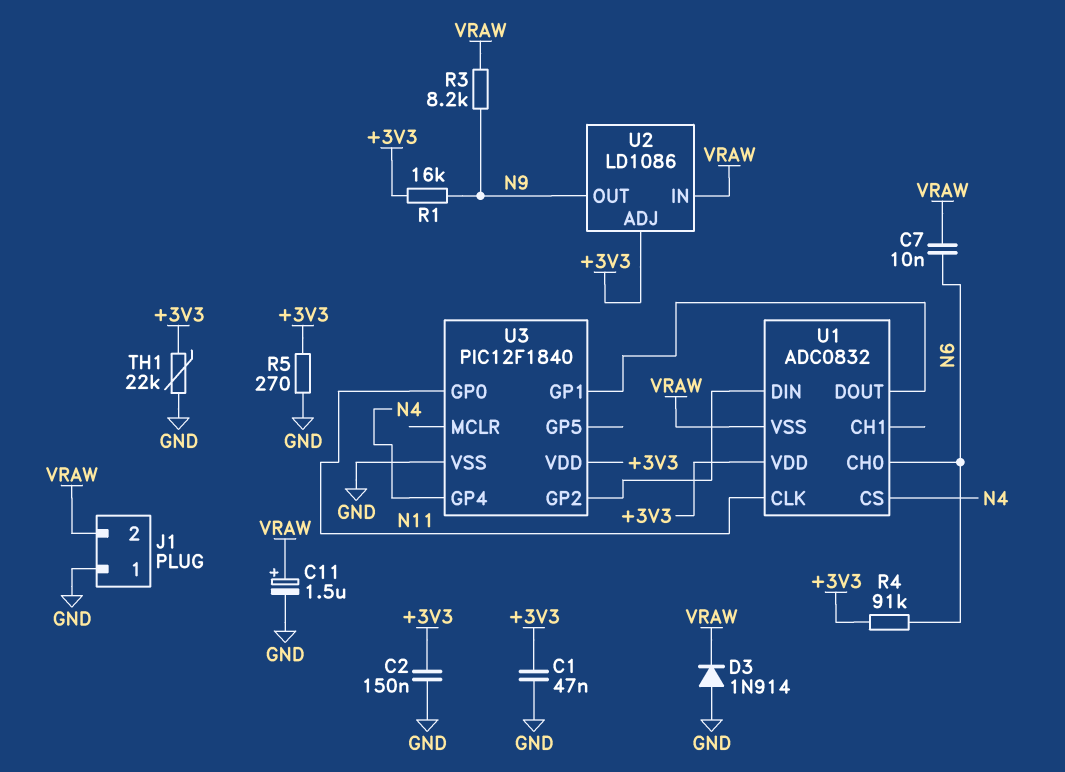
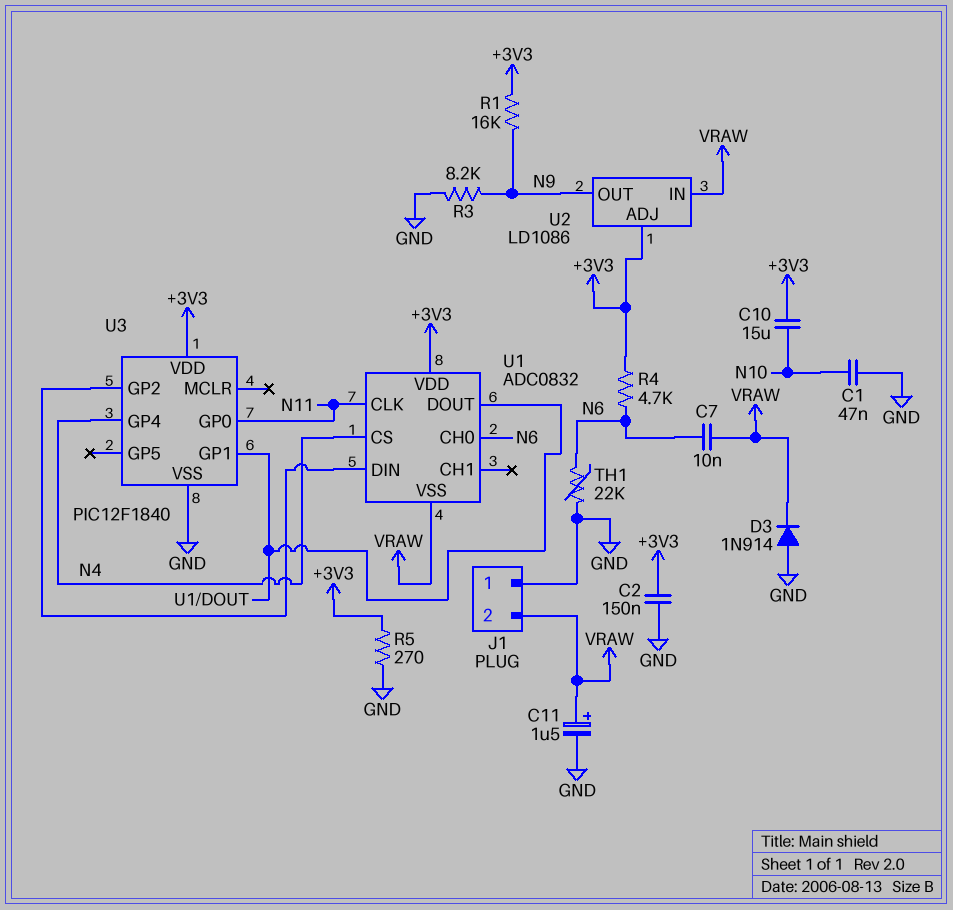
C1: 47nF (+3V3, GND) -> 47nF (GND, N10)
C10: none -> 15uF (+3V3, N10)
R3: 8.2k (N9, VRAW) -> 8.2k (GND, N9)
R4: 91k (+3V3, N6) -> 4.7k (+3V3, N6)
TH1: 22k (+3V3, GND) -> 22k (GND, N6)

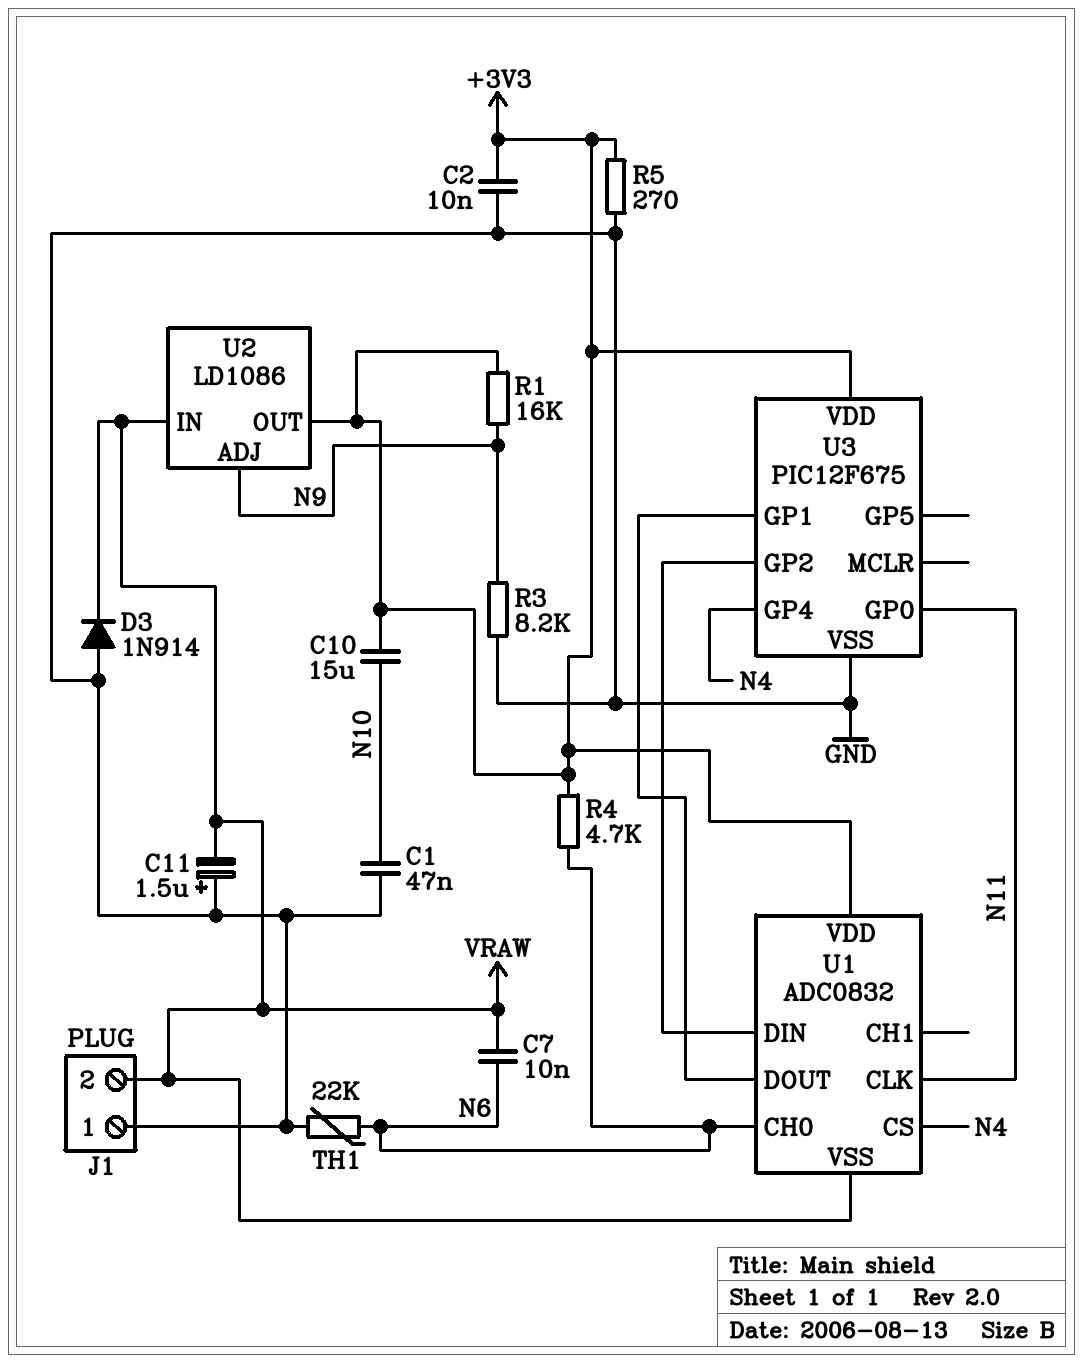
C2: 150nF (+3V3, GND) -> 10nF (+3V3, GND)
C11: 1.5uF (plus VRAW, minus GND) -> 1.5uF (plus GND, minus VRAW)
U2 pin ADJ: +3V3 -> N9
U2 pin OUT: N9 -> +3V3
U3: PIC12F1840 -> PIC12F675

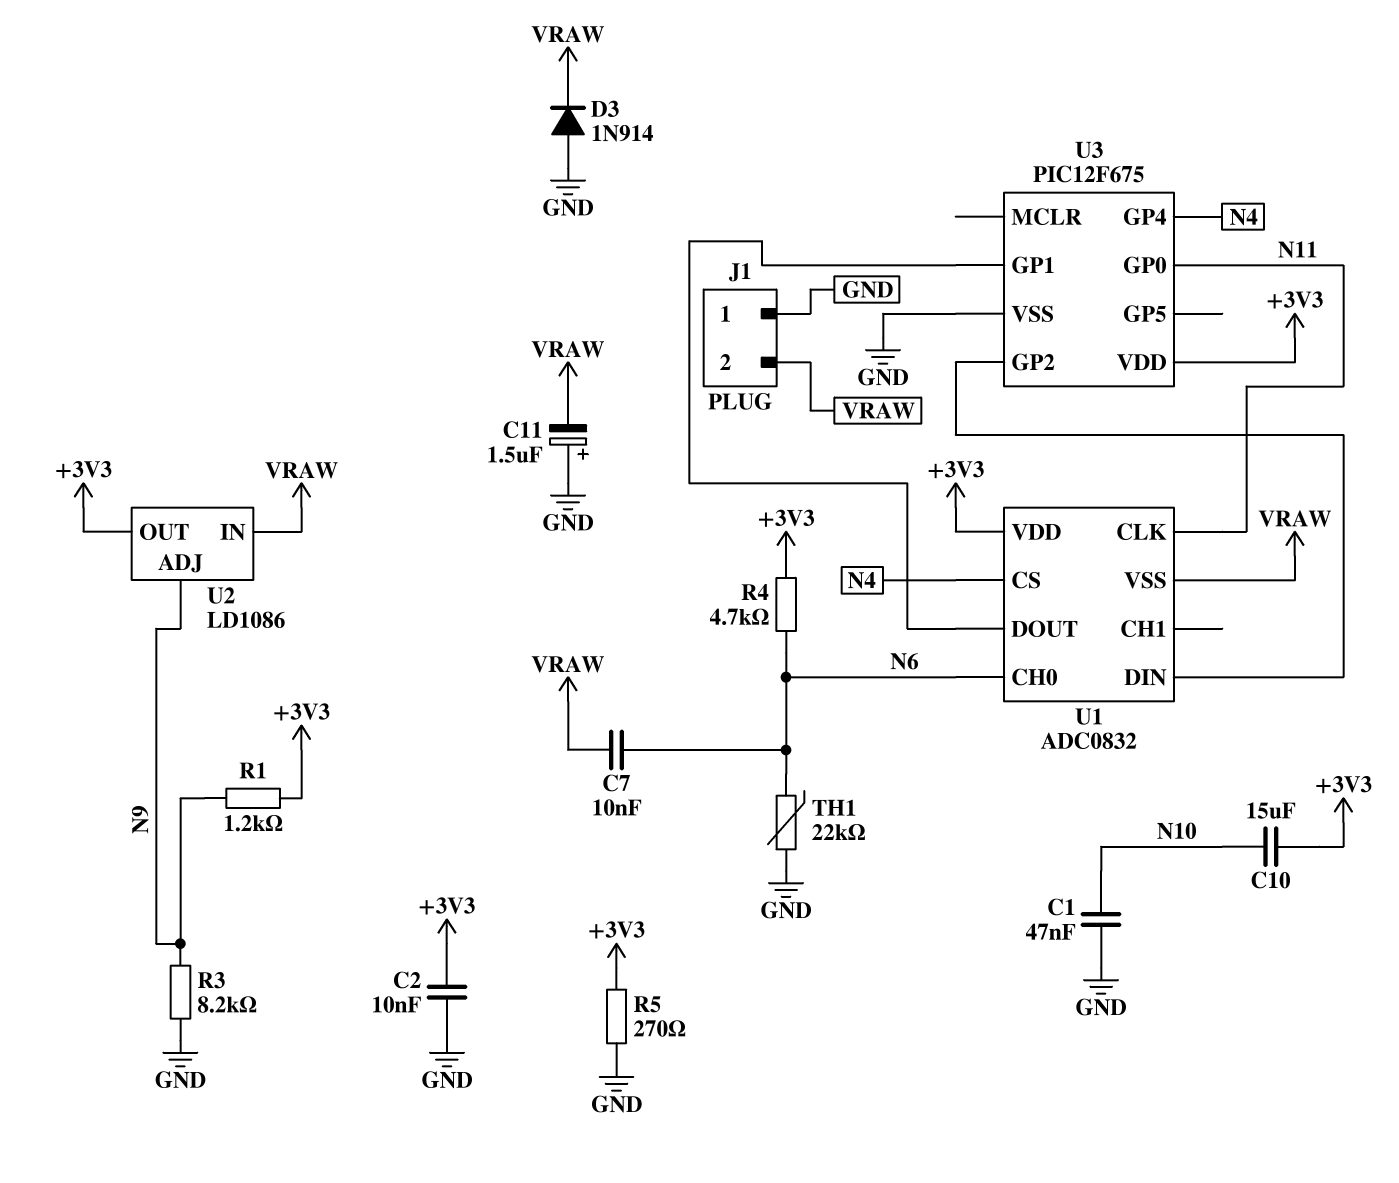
R1: 16k (+3V3, N9) -> 1.2k (+3V3, N9)

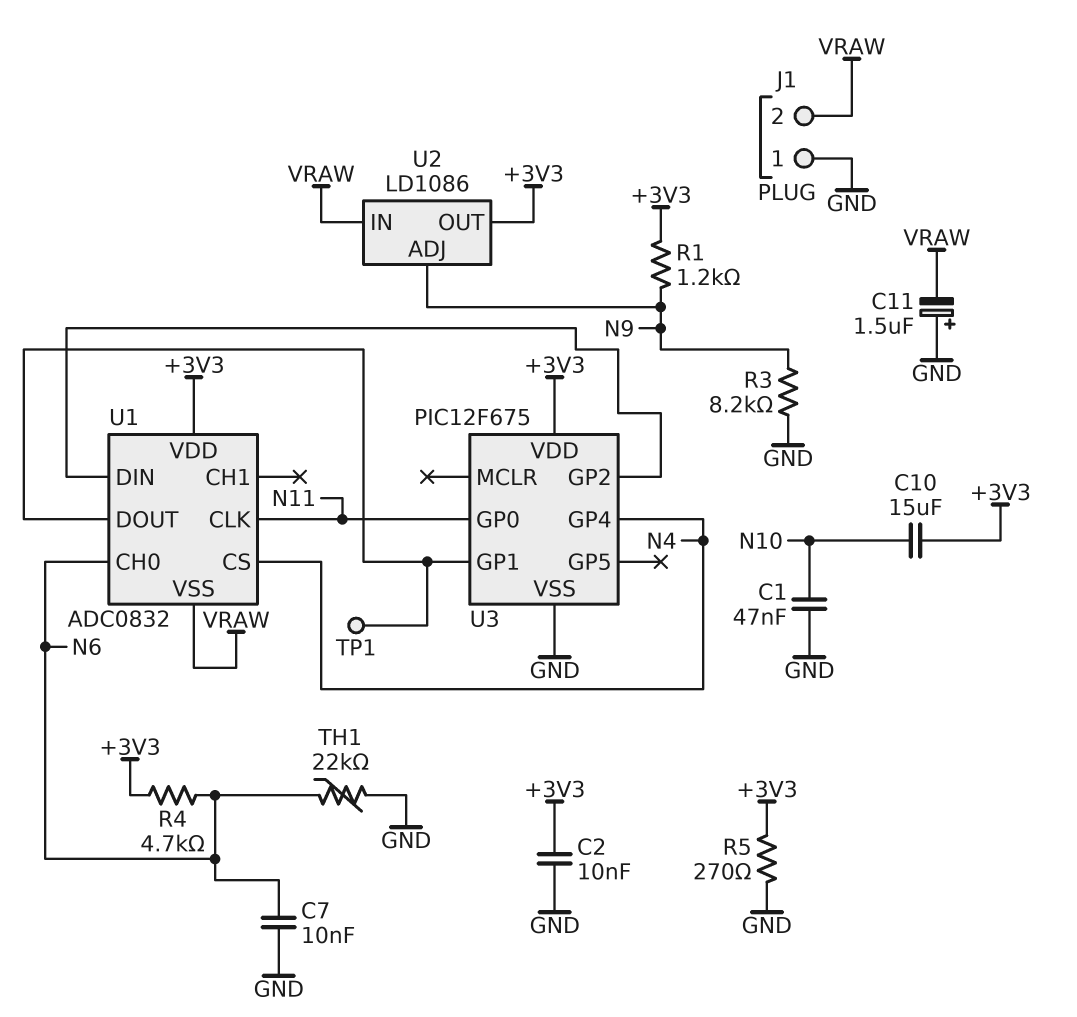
C7: 10nF (N6, VRAW) -> 10nF (GND, N6)
D3: diode 1N914 (A GND, K VRAW) -> none
TP1: none -> test point (U1/DOUT)

